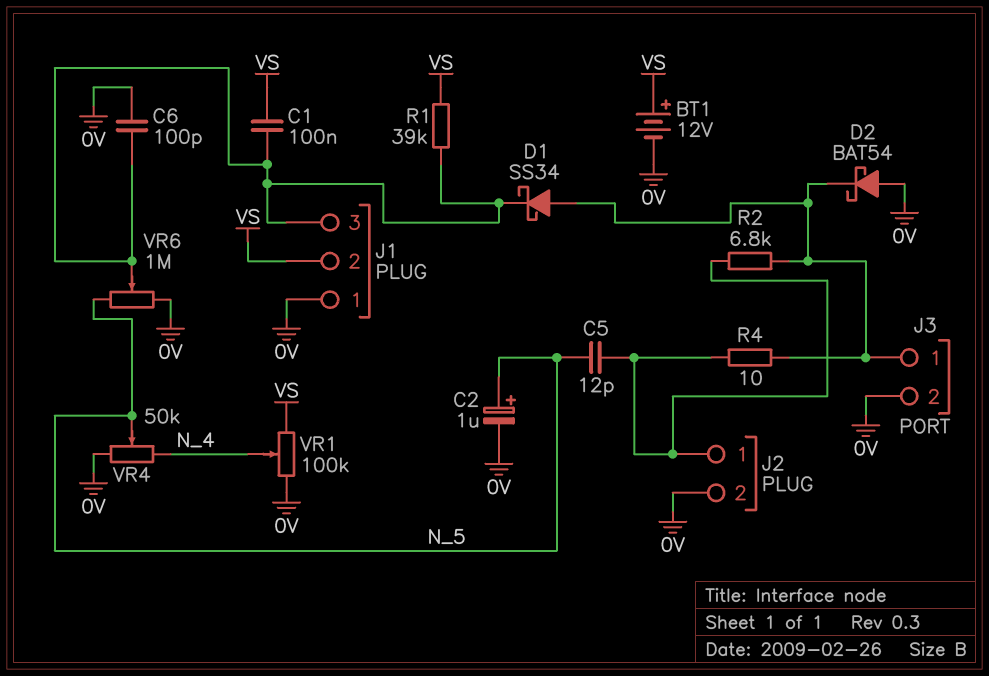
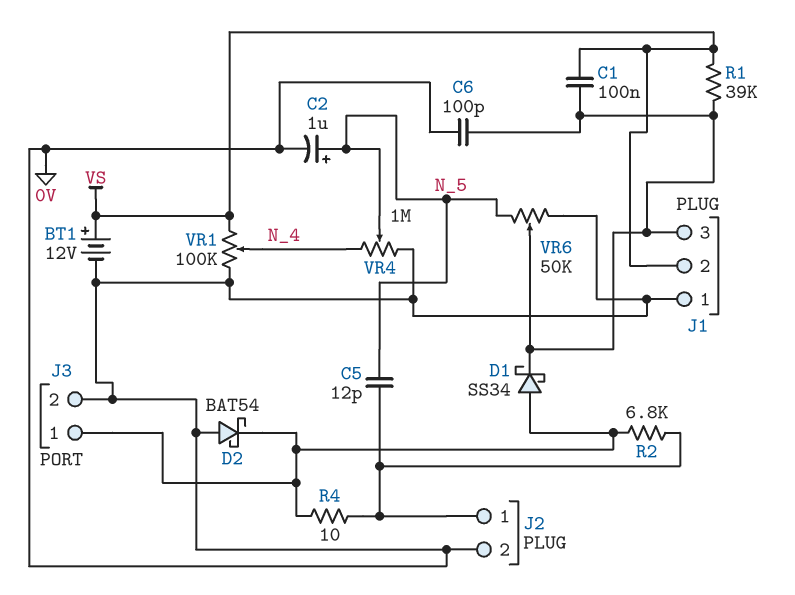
VR4: 50k (0V, N_4, wiper N_5) -> 1M (0V, N_4, wiper N_5)
VR6: 1M (0V, N_5, wiper J1/3) -> 50k (0V, N_5, wiper J1/3)

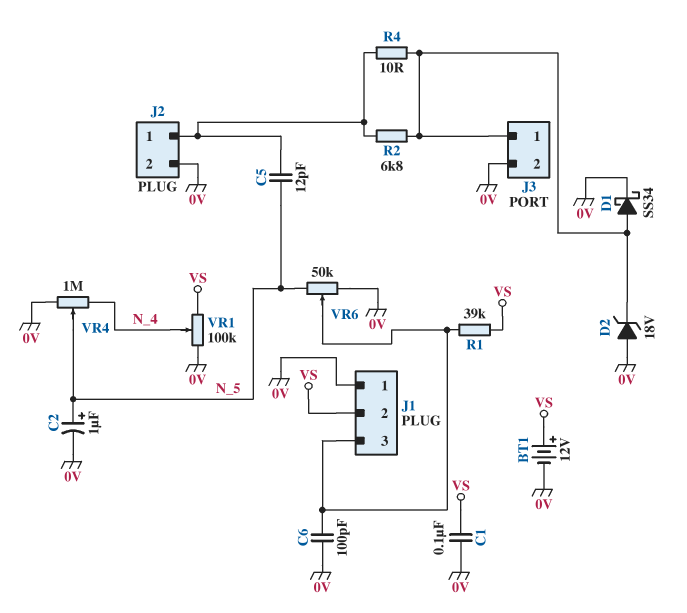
C1: 100nF (J1/3, VS) -> 100nF (0V, VS)
D1: schottky SS34 (A J3/1, K J1/3) -> schottky SS34 (A J3/1, K 0V)
D2: schottky BAT54 (A 0V, K J3/1) -> zener 18V (A 0V, K J3/1)

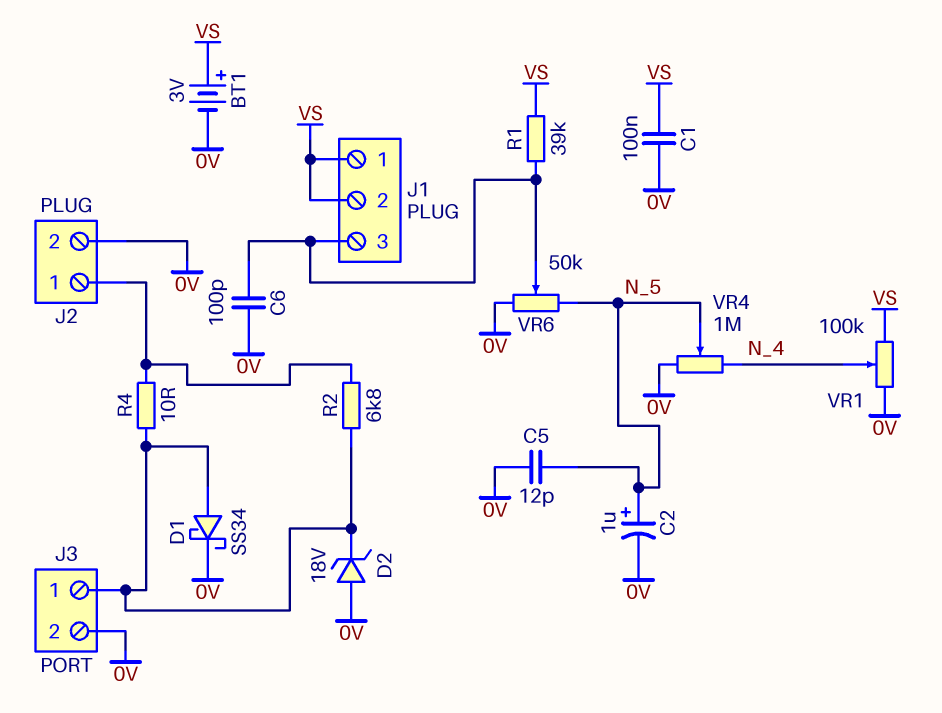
BT1: 12V (plus VS, minus 0V) -> 3V (plus VS, minus 0V)
C5: 12pF (J2/1, N_5) -> 12pF (0V, N_5)
J1 pin 1: 0V -> VS

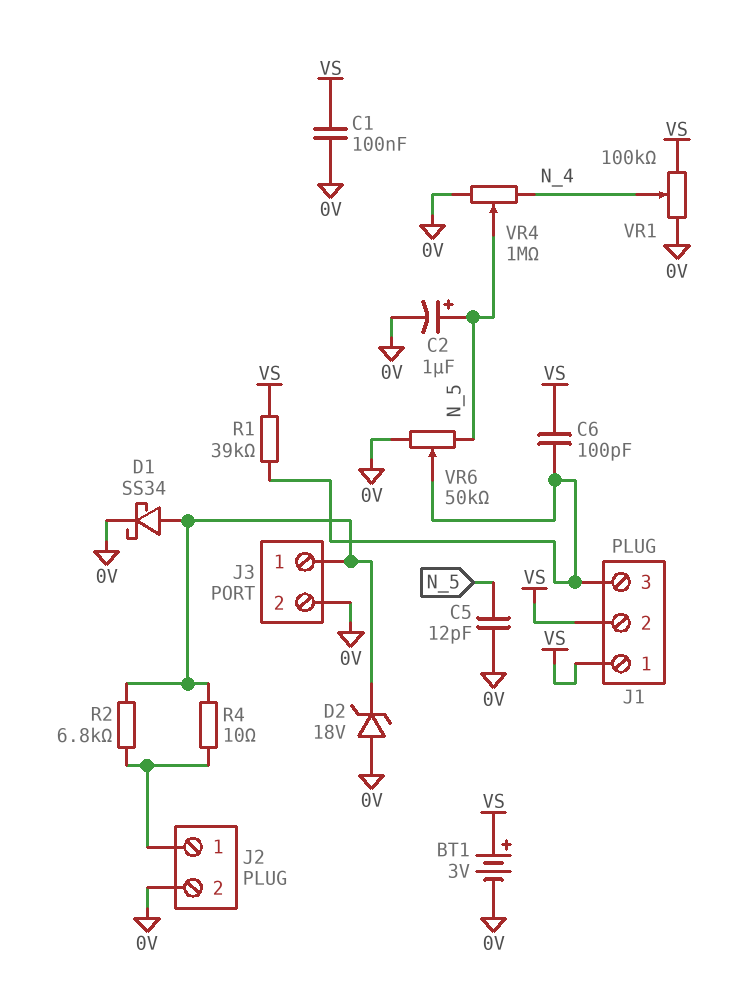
C6: 100pF (0V, J1/3) -> 100pF (J1/3, VS)

